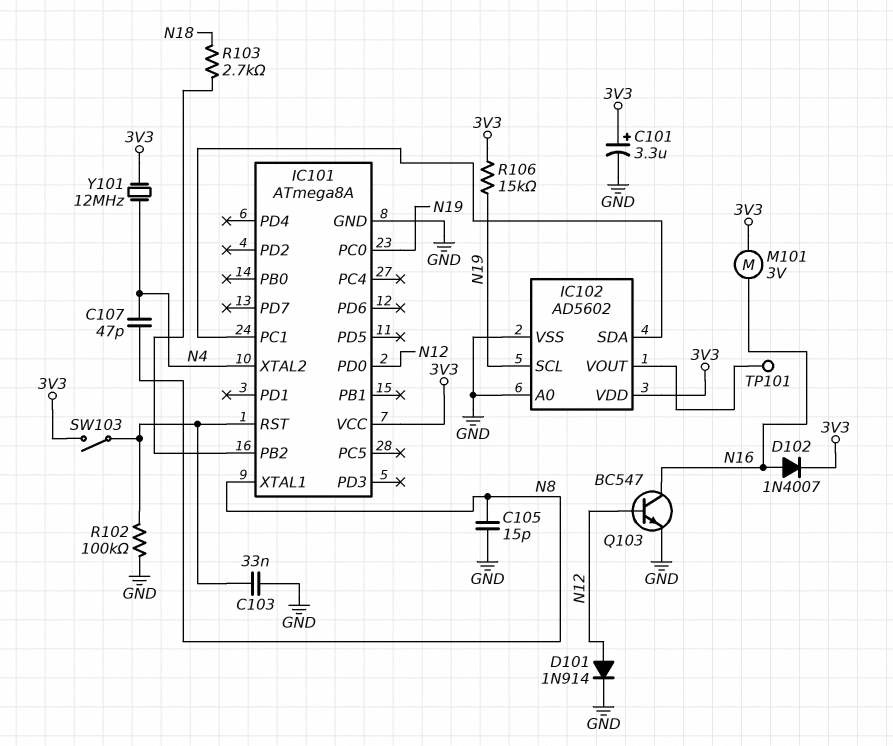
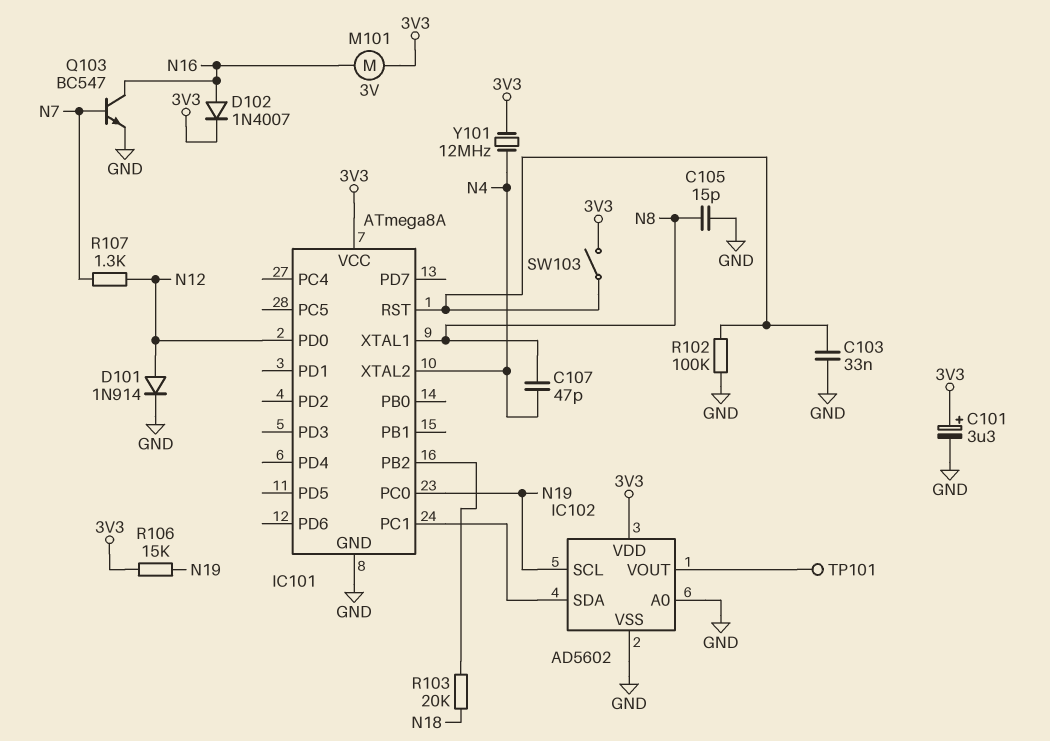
Q103: NPN BC547 (B N12, C N16, E GND) -> NPN BC547 (B N7, C N16, E GND)
R103: 2.7k (IC101/PB2, N18) -> 20k (IC101/PB2, N18)
R107: none -> 1.3k (N7, N12)

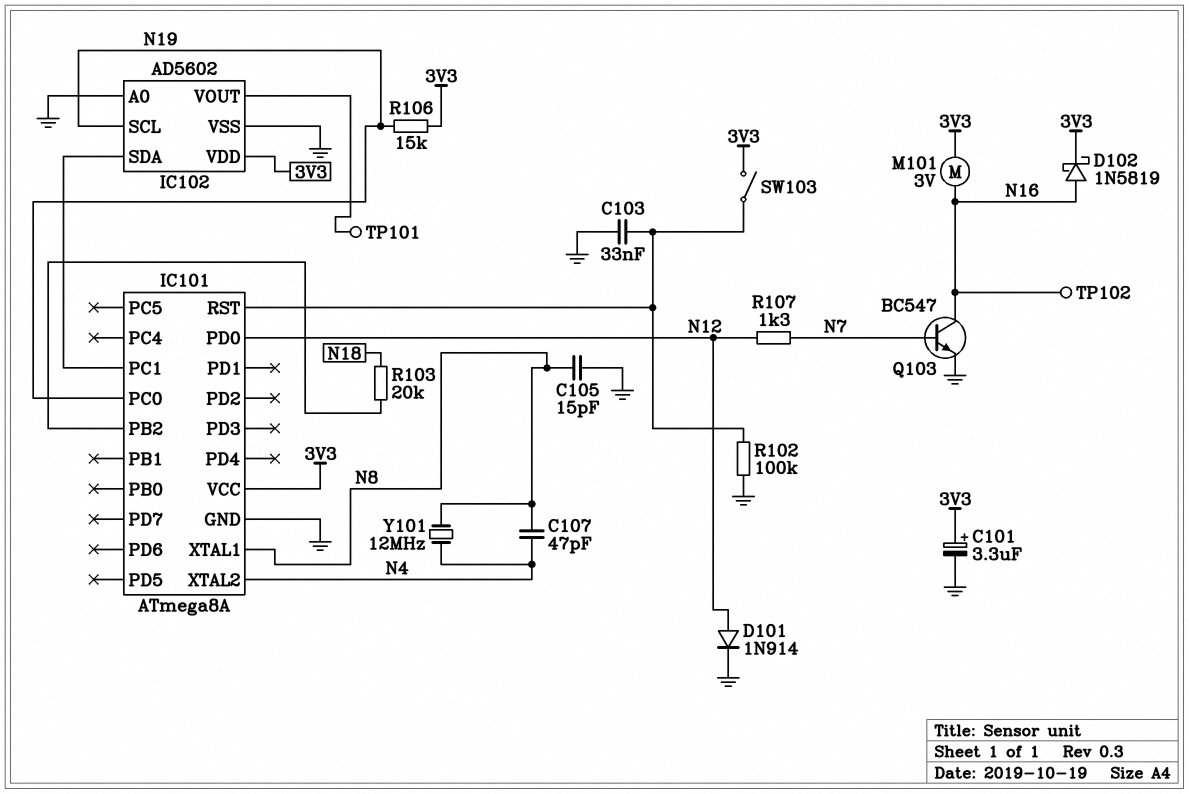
D102: diode 1N4007 (A N16, K 3V3) -> schottky 1N5819 (A N16, K 3V3)
TP102: none -> test point (N16)
Y101: 12MHz (3V3, N4) -> 12MHz (N4, N8)

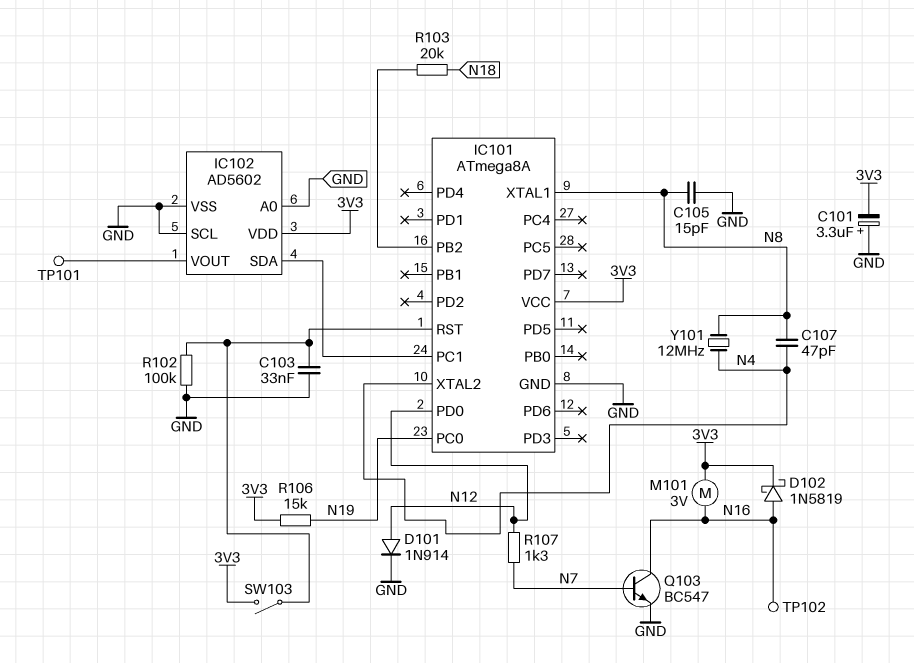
C101: 3.3uF (plus 3V3, minus GND) -> 3.3uF (plus GND, minus 3V3)
IC102 pin SCL: N19 -> GND

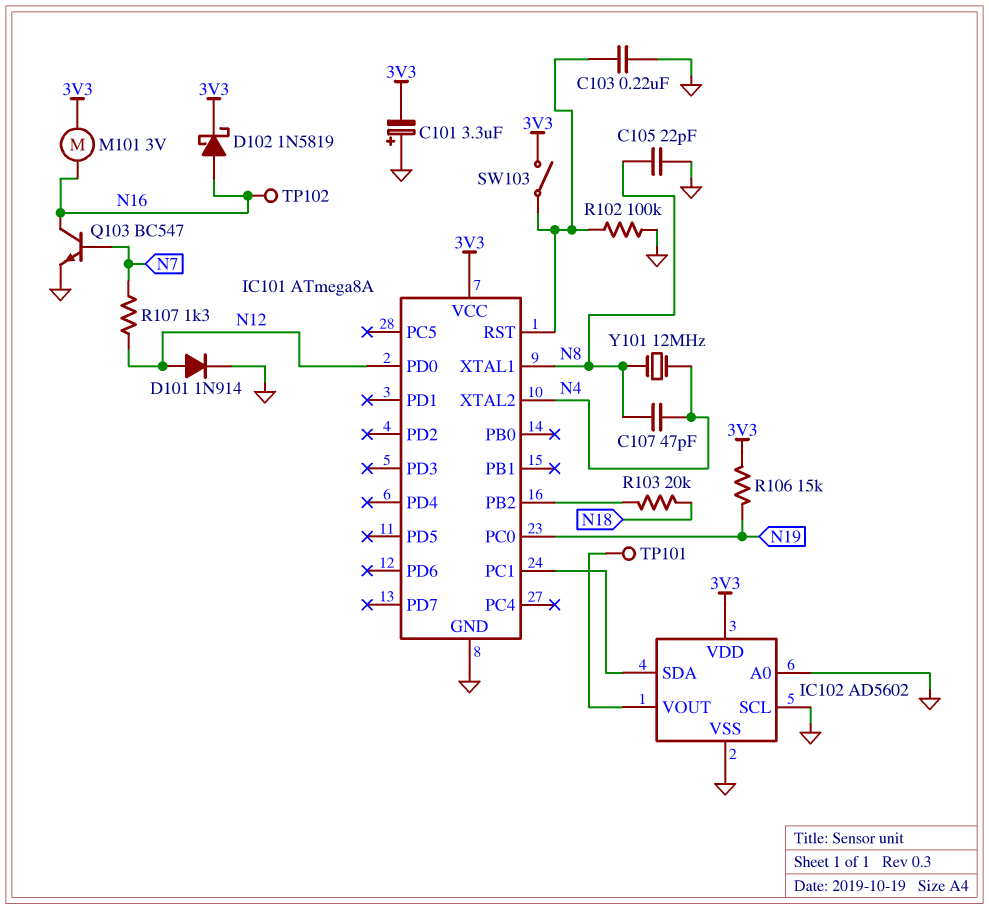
C103: 33nF (GND, IC101/RST) -> 220nF (GND, IC101/RST)
C105: 15pF (GND, N8) -> 22pF (GND, N8)

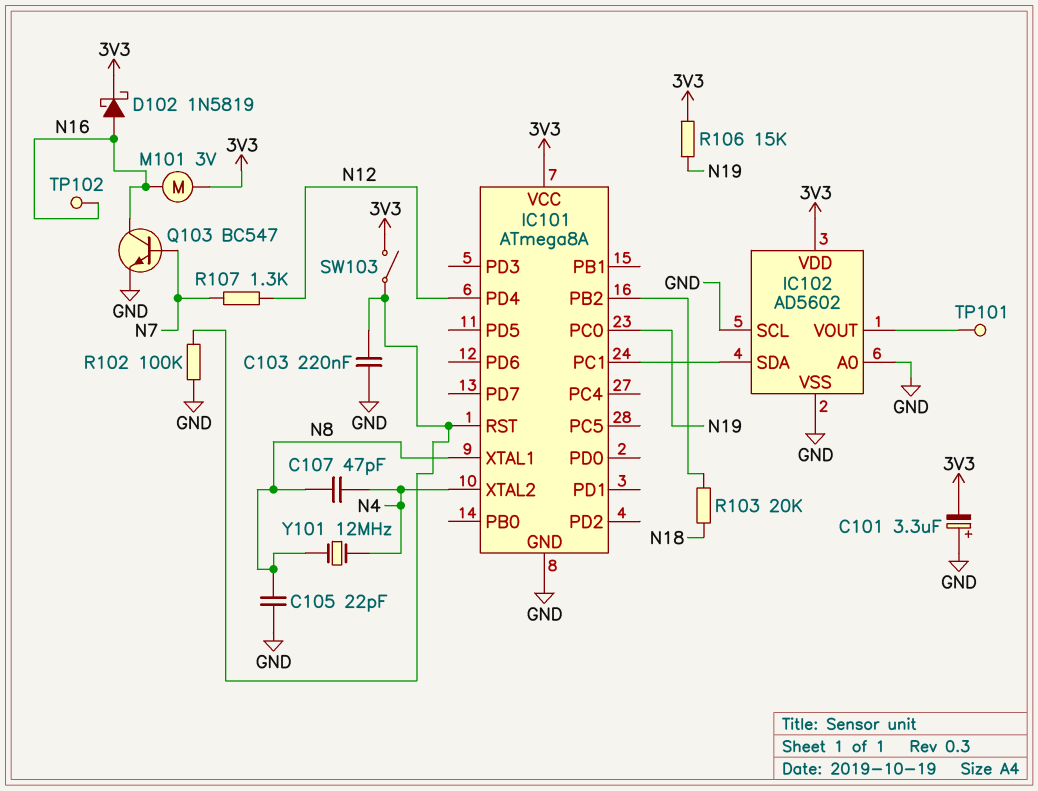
D101: diode 1N914 (A N12, K GND) -> none
IC101 pin PD0: N12 -> none
IC101 pin PD4: none -> N12

